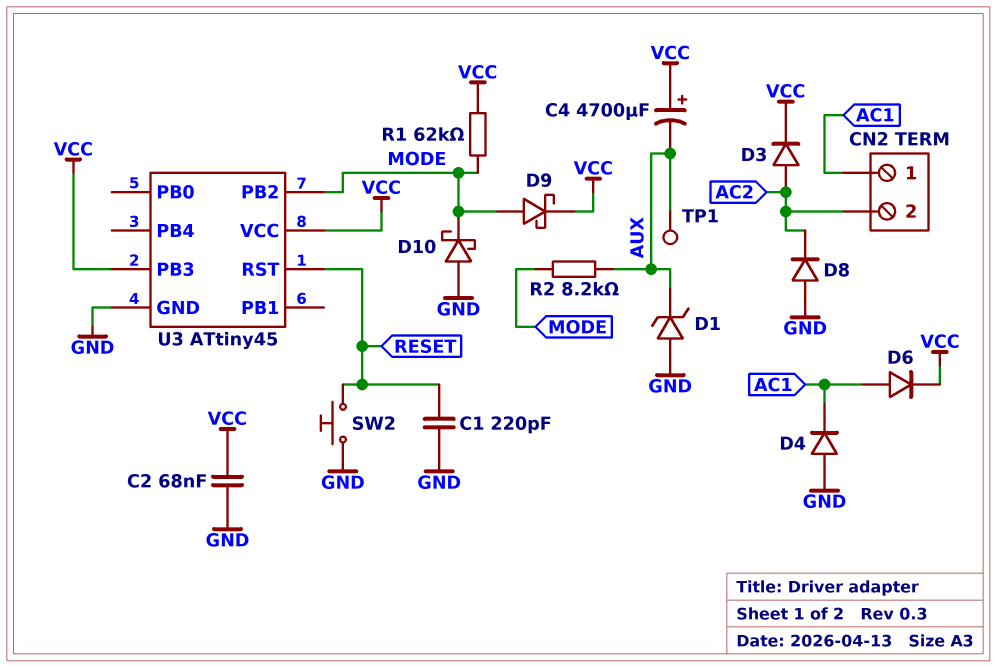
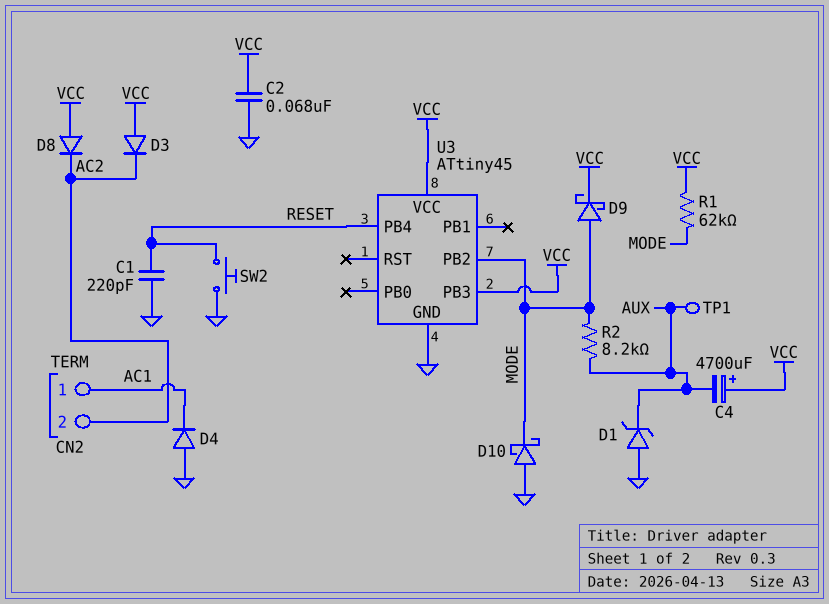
D3: diode (A AC2, K VCC) -> diode (A VCC, K AC2)
D6: diode (A AC1, K VCC) -> none
D8: diode (A GND, K AC2) -> diode (A VCC, K AC2)
U3 pin PB4: none -> RESET
U3 pin RST: RESET -> none

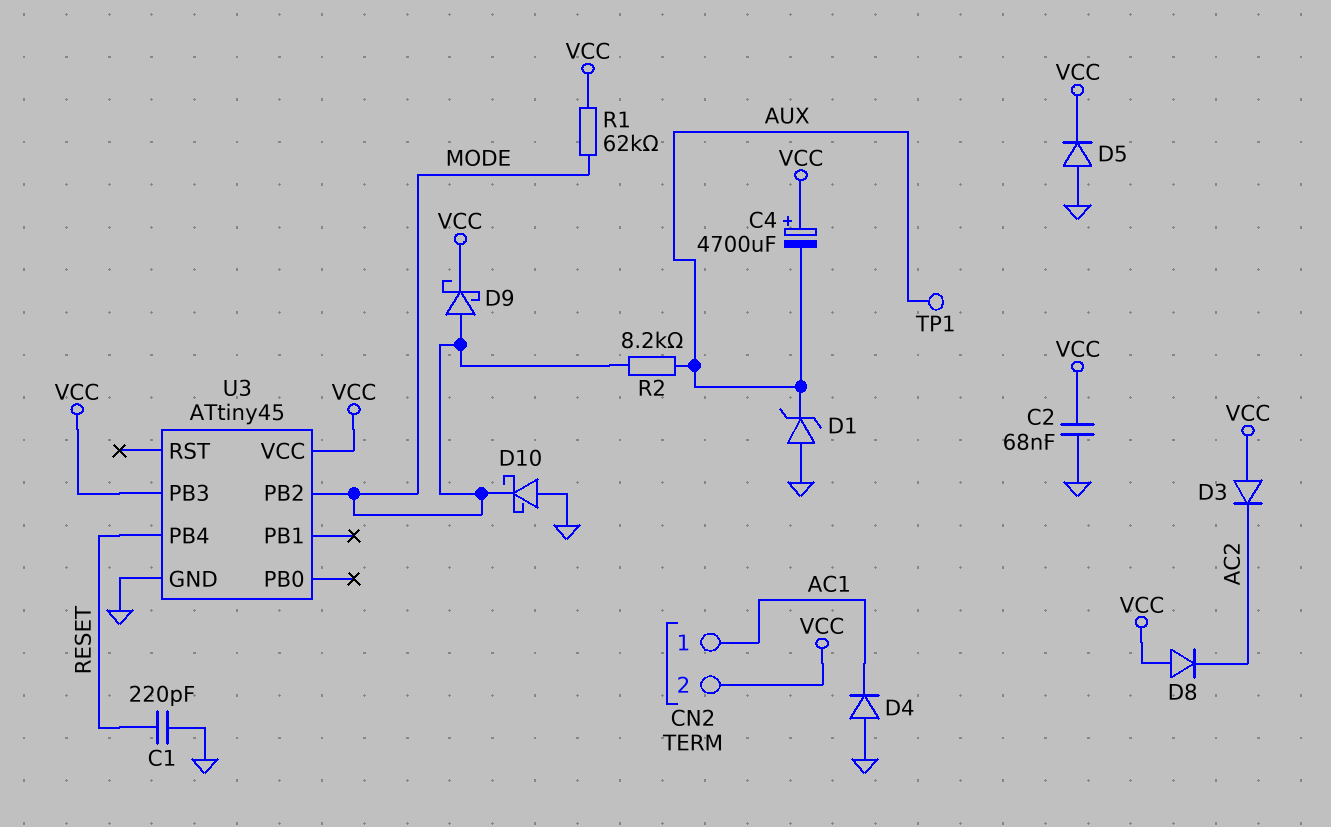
CN2 pin 2: AC2 -> VCC
D5: none -> diode (A GND, K VCC)
SW2: button (GND, RESET) -> none

